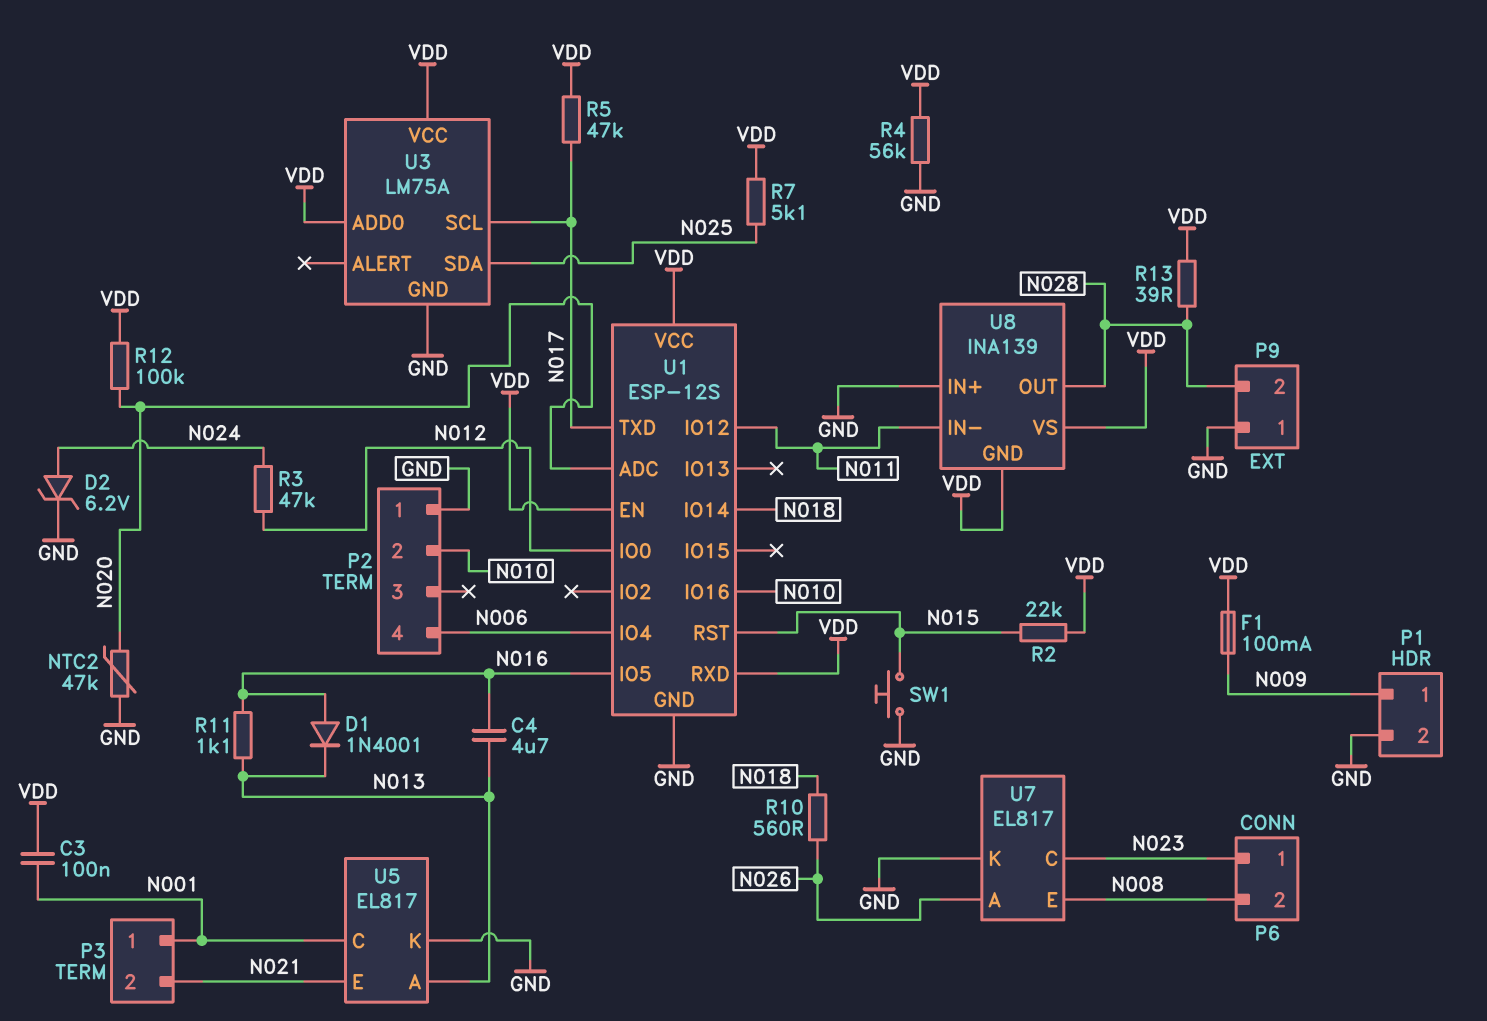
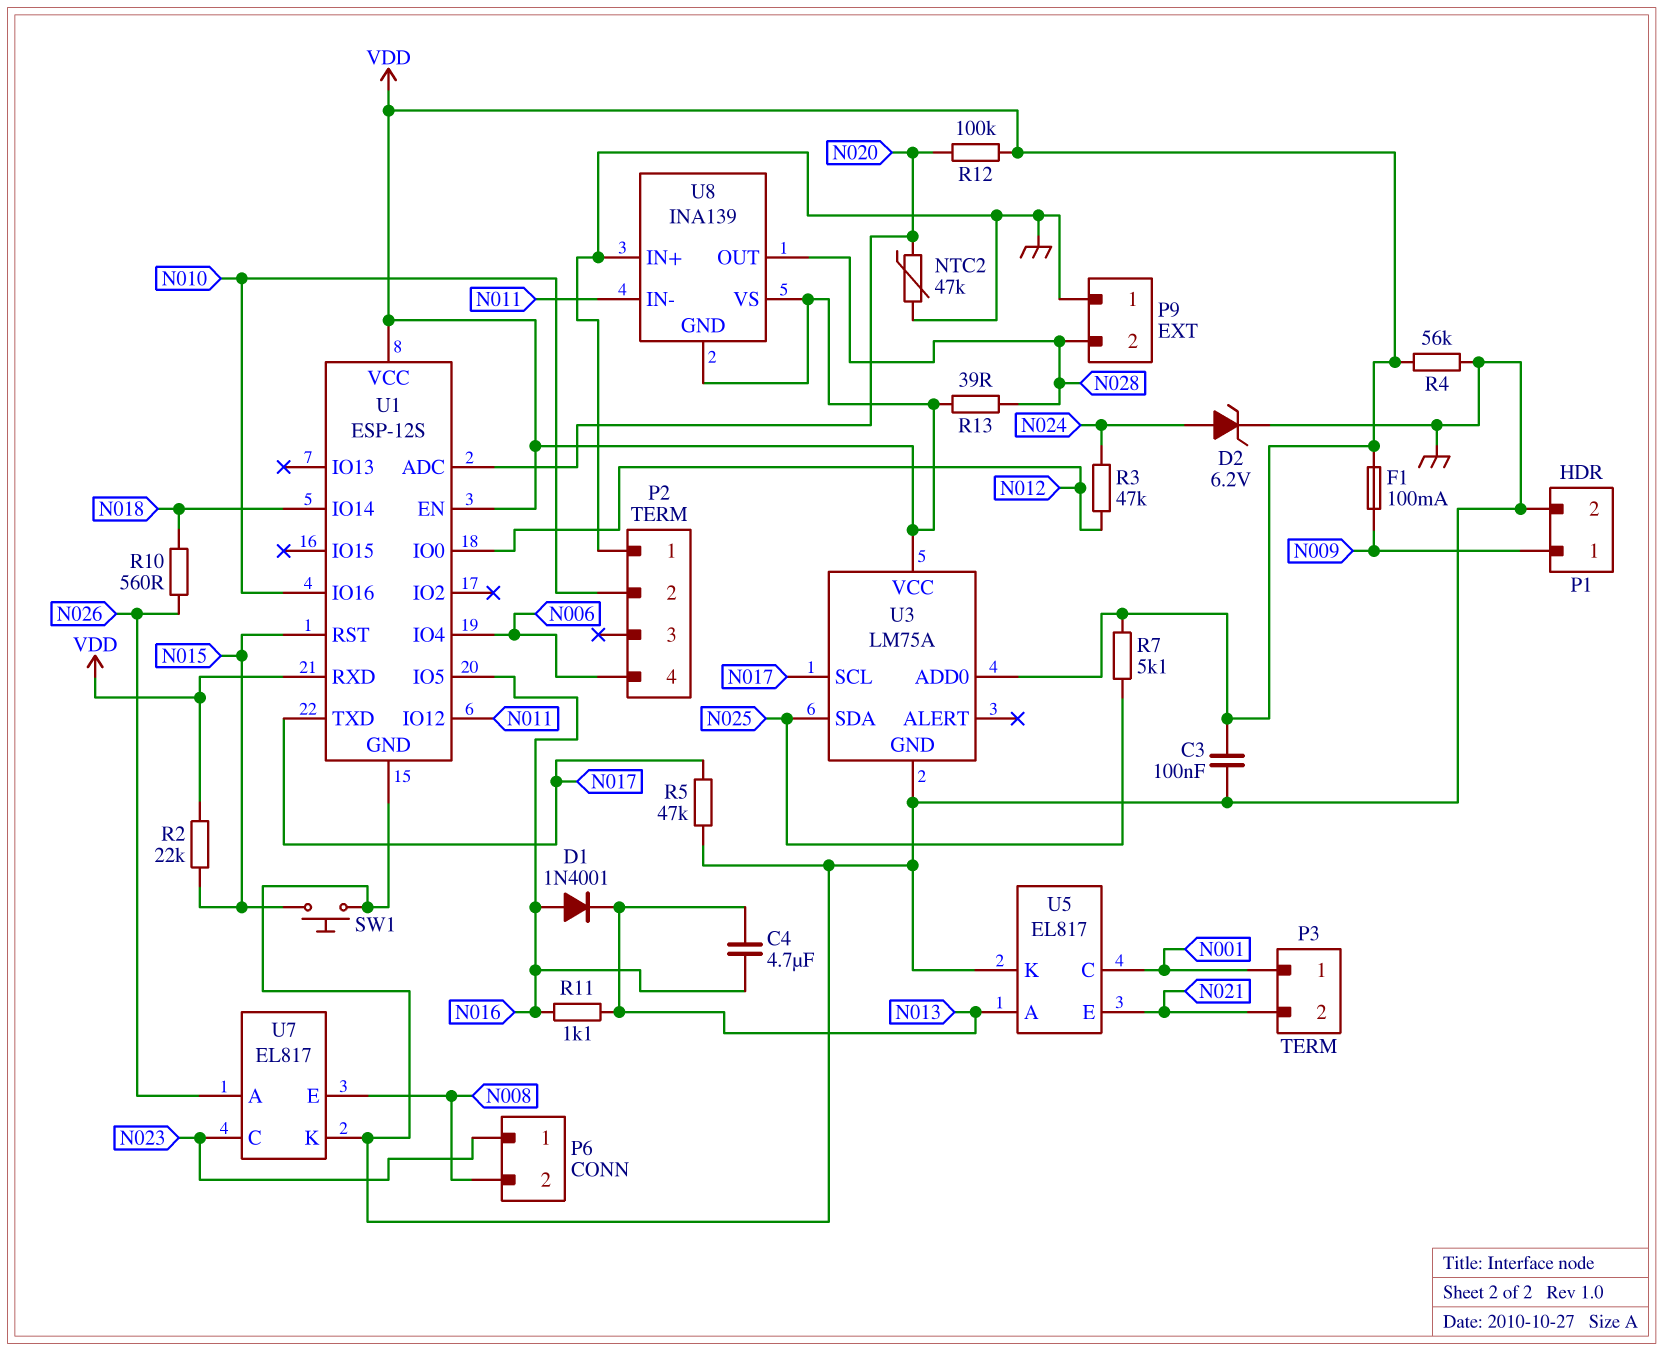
C3: 100nF (N001, VDD) -> 100nF (GND, VDD)
R5: 47k (N017, VDD) -> 47k (GND, N017)

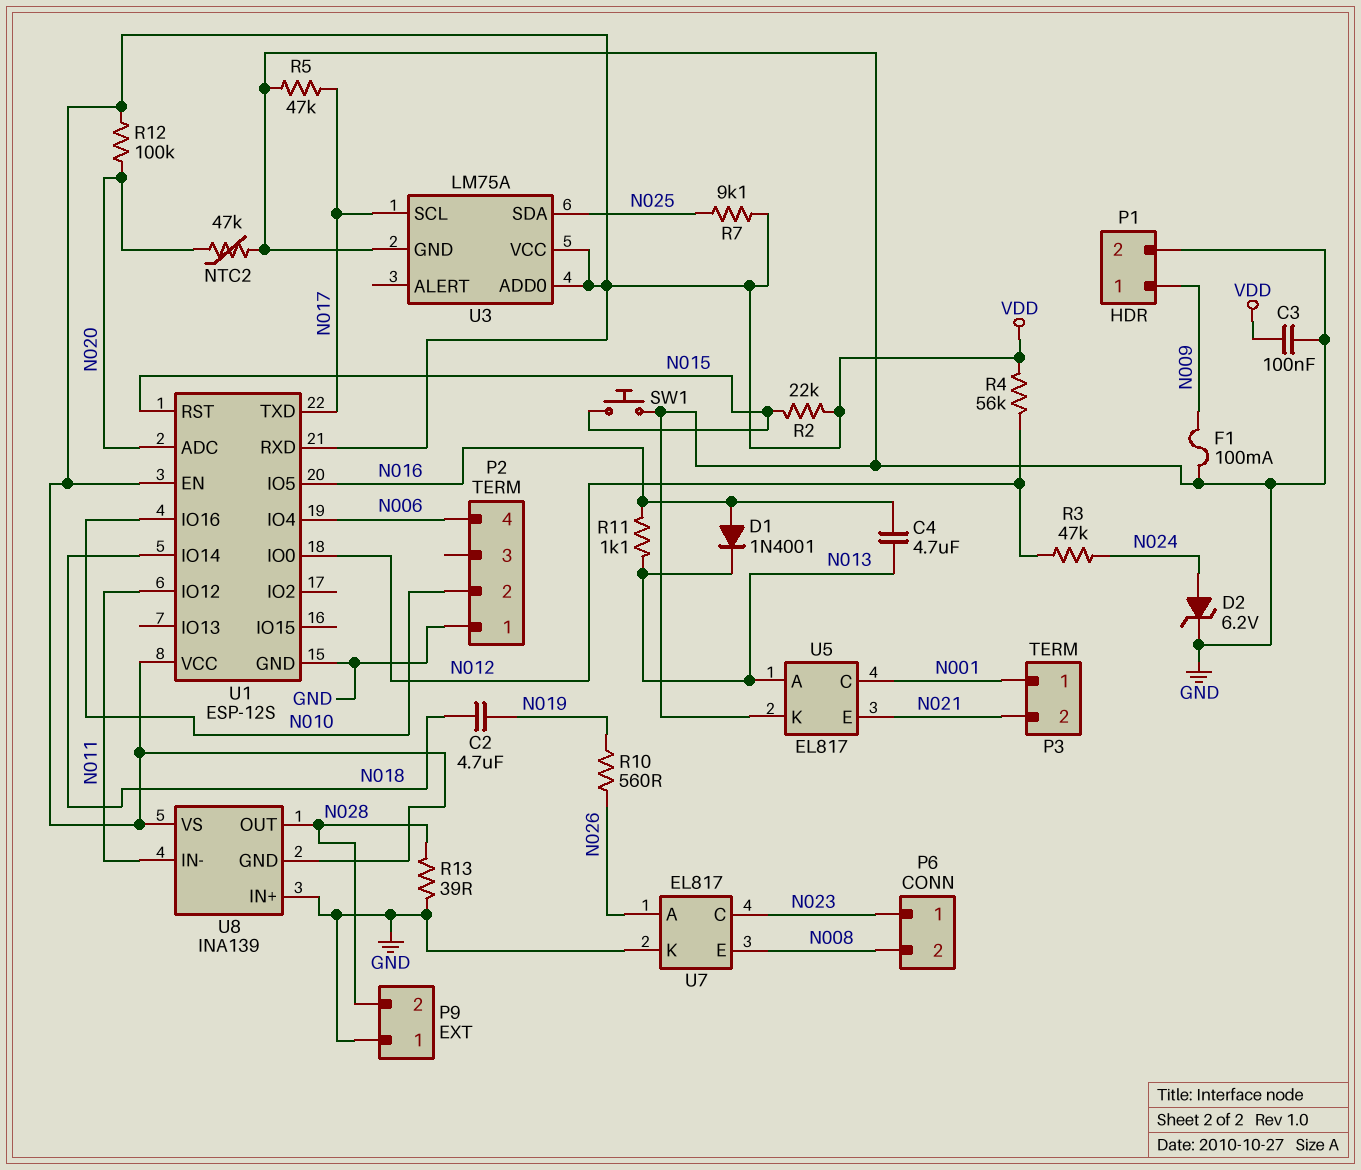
C2: none -> 4.7uF (N018, N019)
F1: 100mA (N009, VDD) -> 100mA (GND, N009)
R4: 56k (GND, VDD) -> 56k (N012, VDD)
R7: 5.1k (N025, VDD) -> 9.1k (N025, VDD)
R10: 560 (N018, N026) -> 560 (N019, N026)
R13: 39 (N028, VDD) -> 39 (GND, N028)

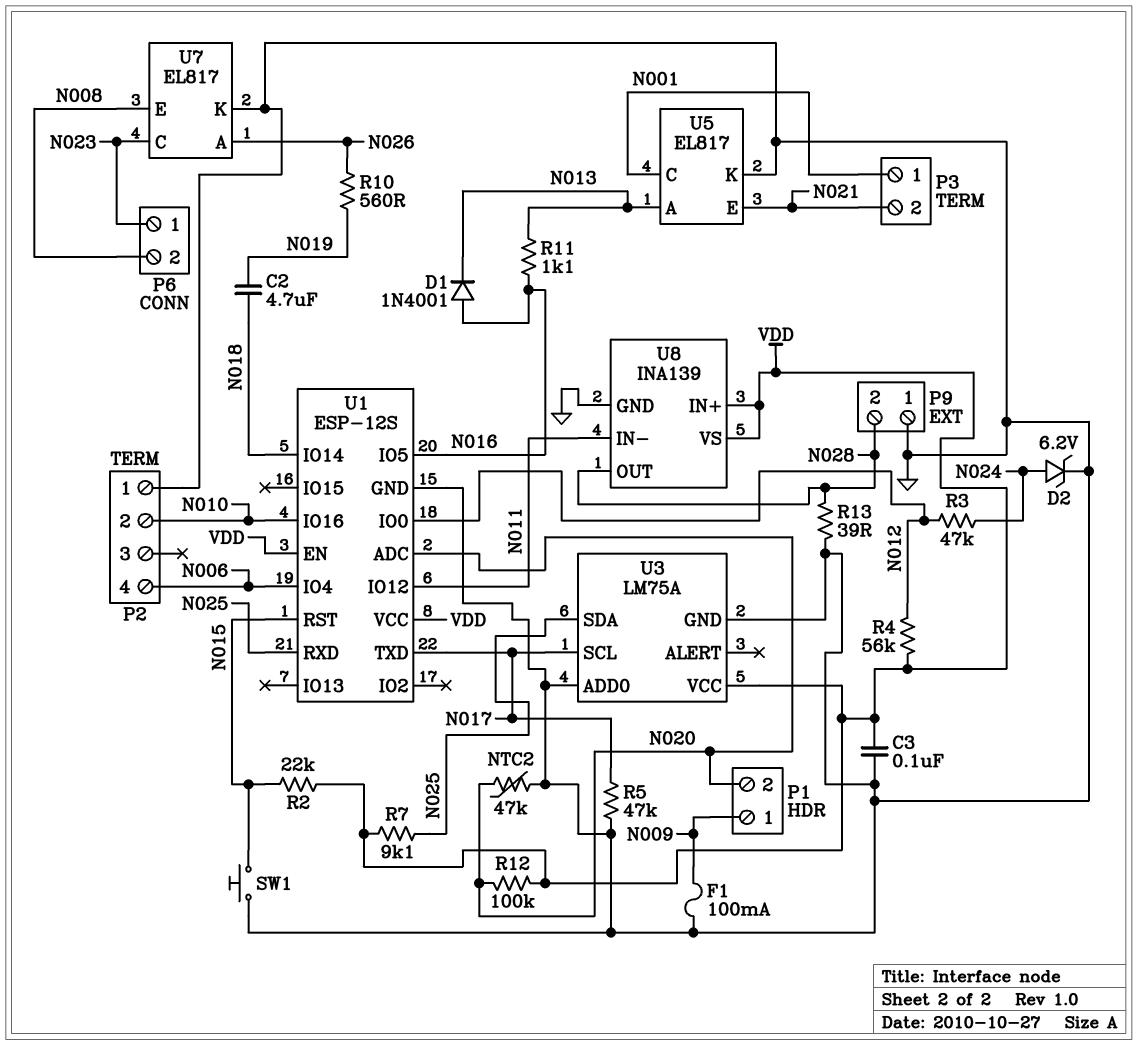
C4: 4.7uF (N013, N016) -> none
P1 pin 2: GND -> N020
U1 pin RXD: VDD -> N025
U3 pin ADD0: VDD -> GND
U8 pin GND: VDD -> GND
U8 pin IN+: GND -> VDD

